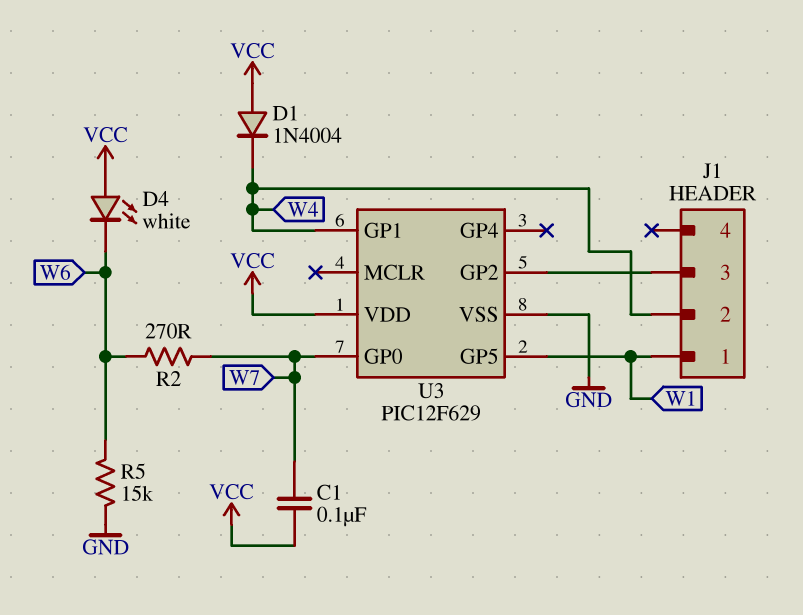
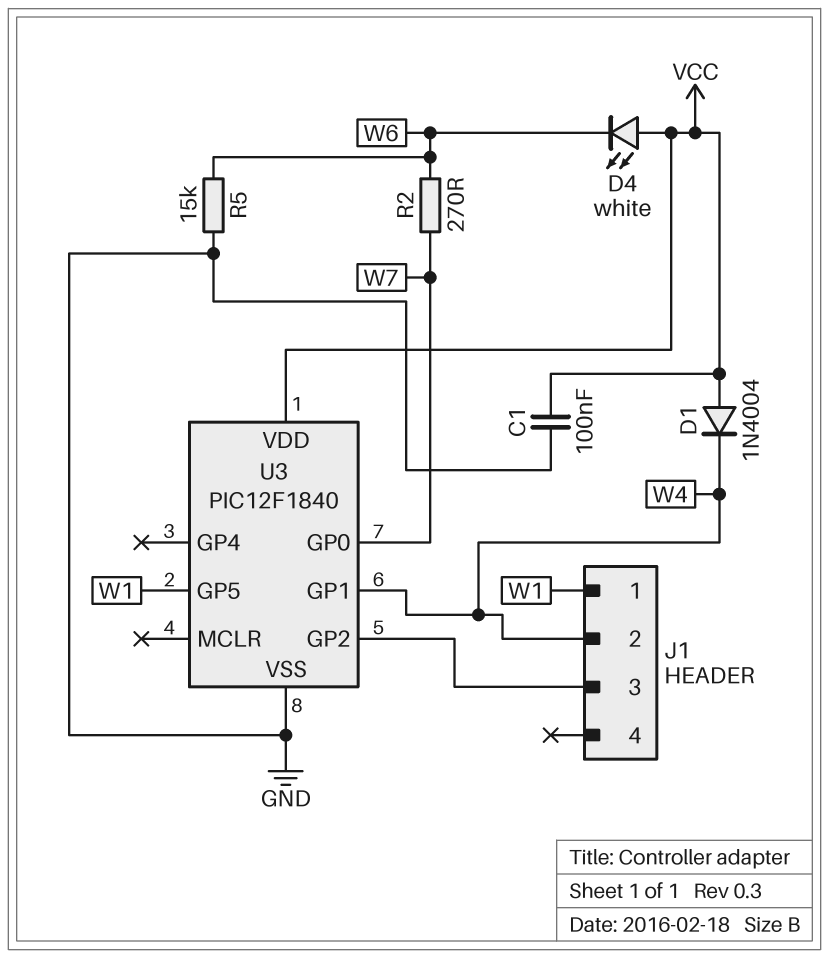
C1: 100nF (VCC, W7) -> 100nF (GND, VCC)
U3: PIC12F629 -> PIC12F1840

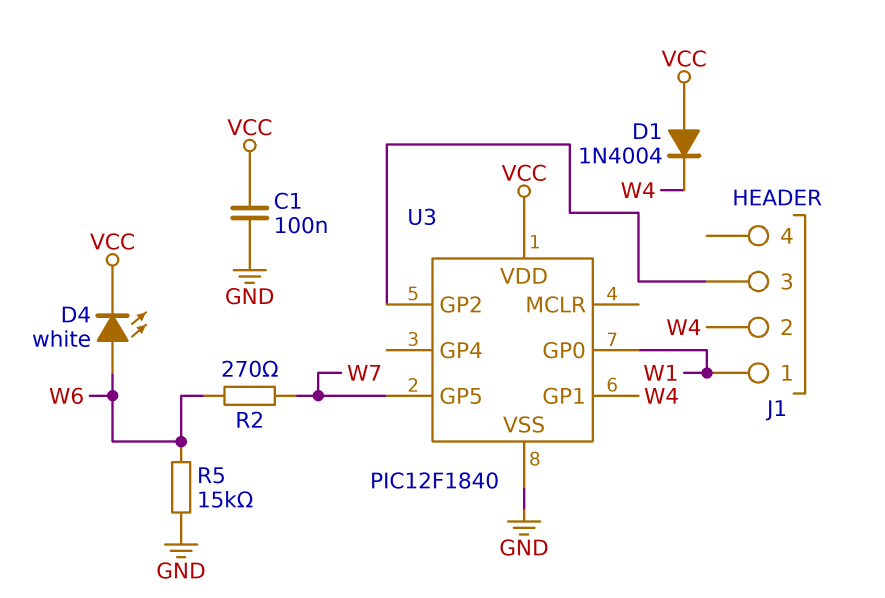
D4: LED white (A VCC, K W6) -> LED white (A W6, K VCC)
U3 pin GP0: W7 -> W1
U3 pin GP5: W1 -> W7

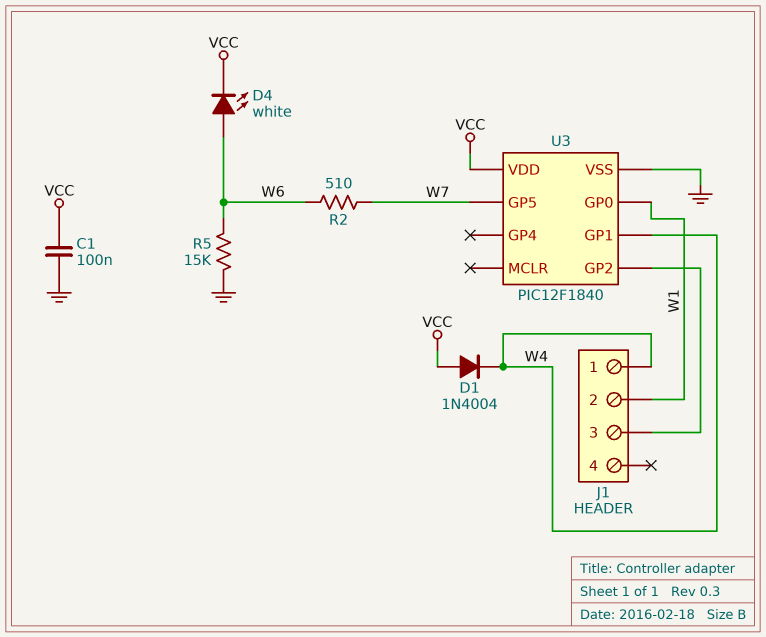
J1 pin 1: W1 -> W4
J1 pin 2: W4 -> W1
R2: 270 (W6, W7) -> 510 (W6, W7)

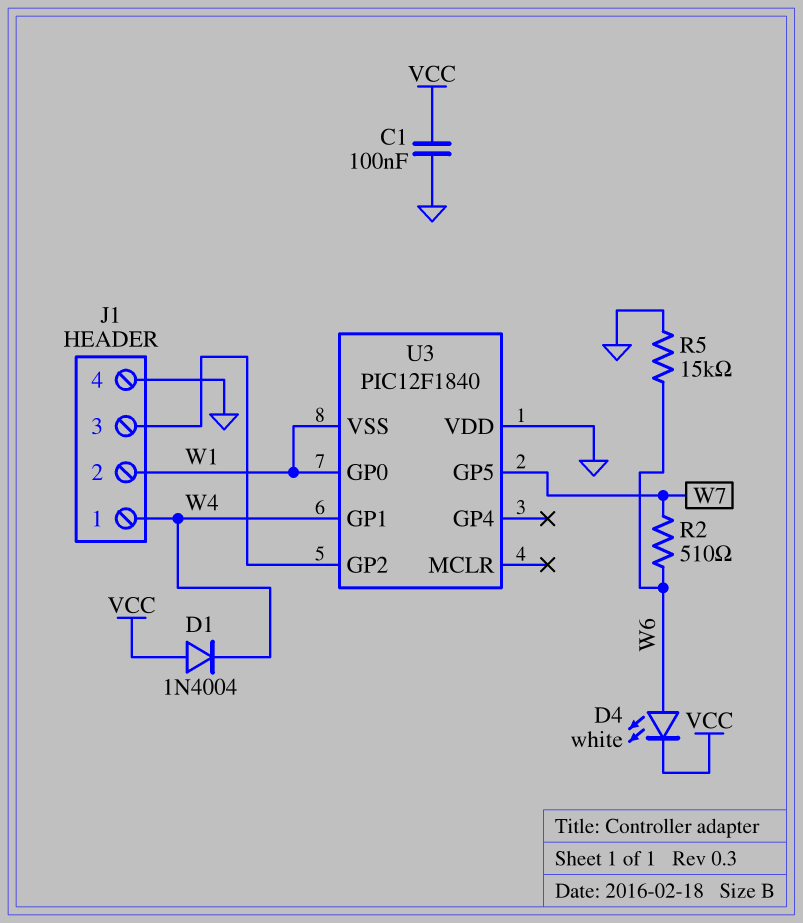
J1 pin 4: none -> GND
U3 pin VDD: VCC -> GND
U3 pin VSS: GND -> W1

